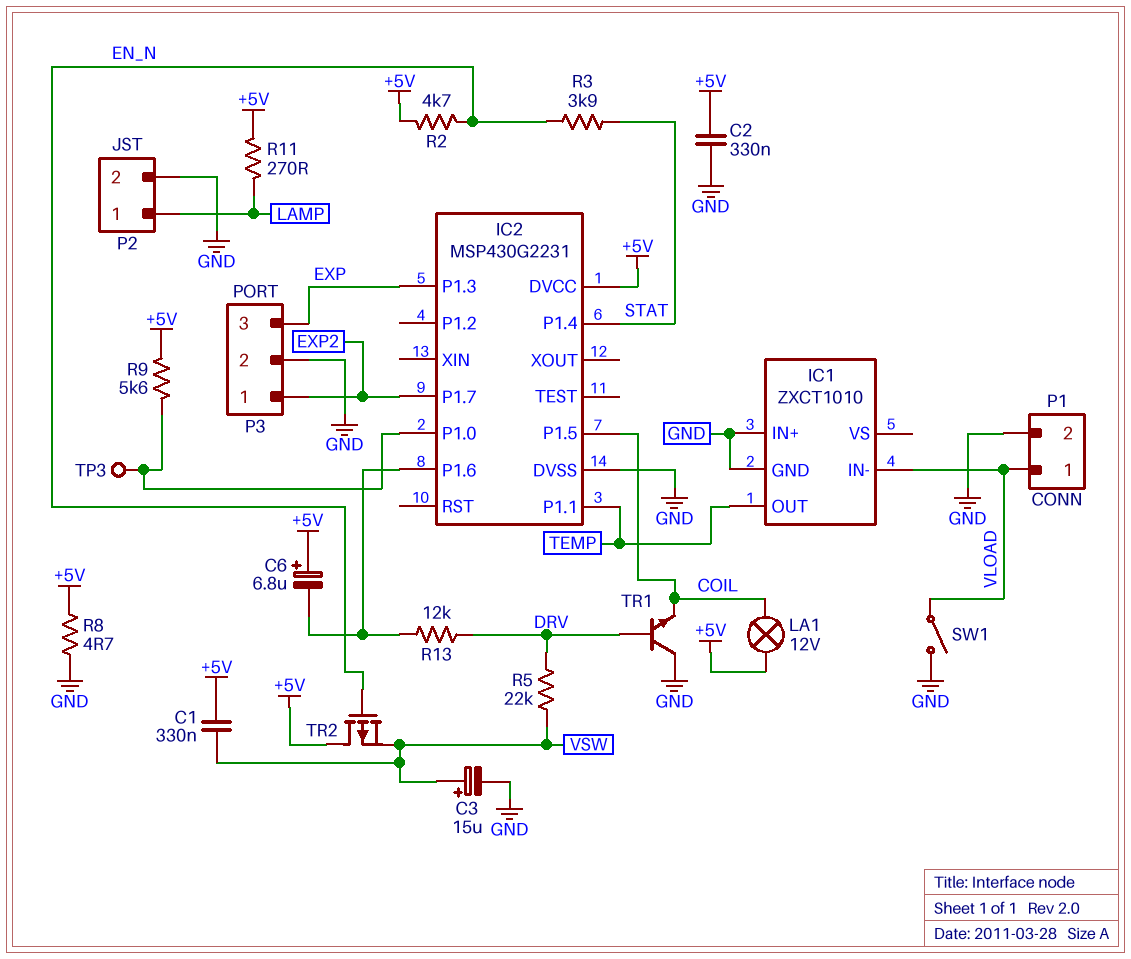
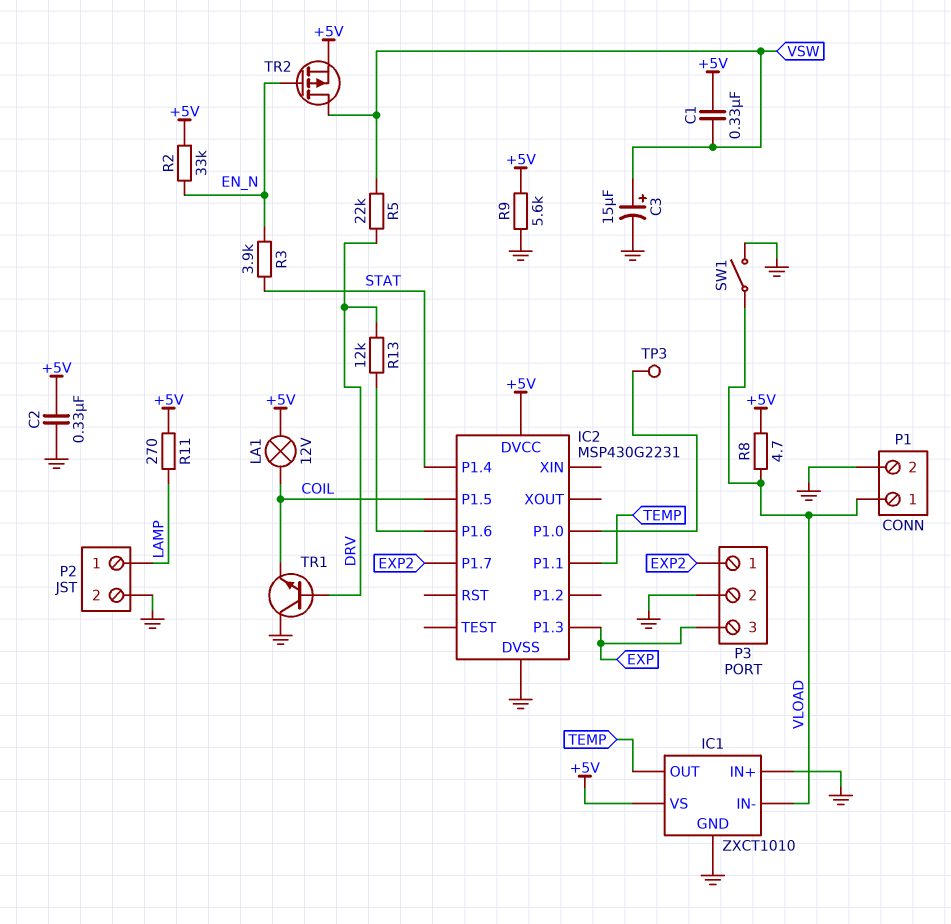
C6: 6.8uF (plus +5V, minus IC2/P1.6) -> none
IC1 pin VS: none -> +5V
R2: 4.7k (+5V, EN_N) -> 33k (+5V, EN_N)
R8: 4.7 (+5V, GND) -> 4.7 (+5V, VLOAD)
R9: 5.6k (+5V, IC2/P1.0) -> 5.6k (+5V, GND)
TR2: PMOS (G EN_N, D +5V, S VSW) -> PMOS (G EN_N, D VSW, S +5V)

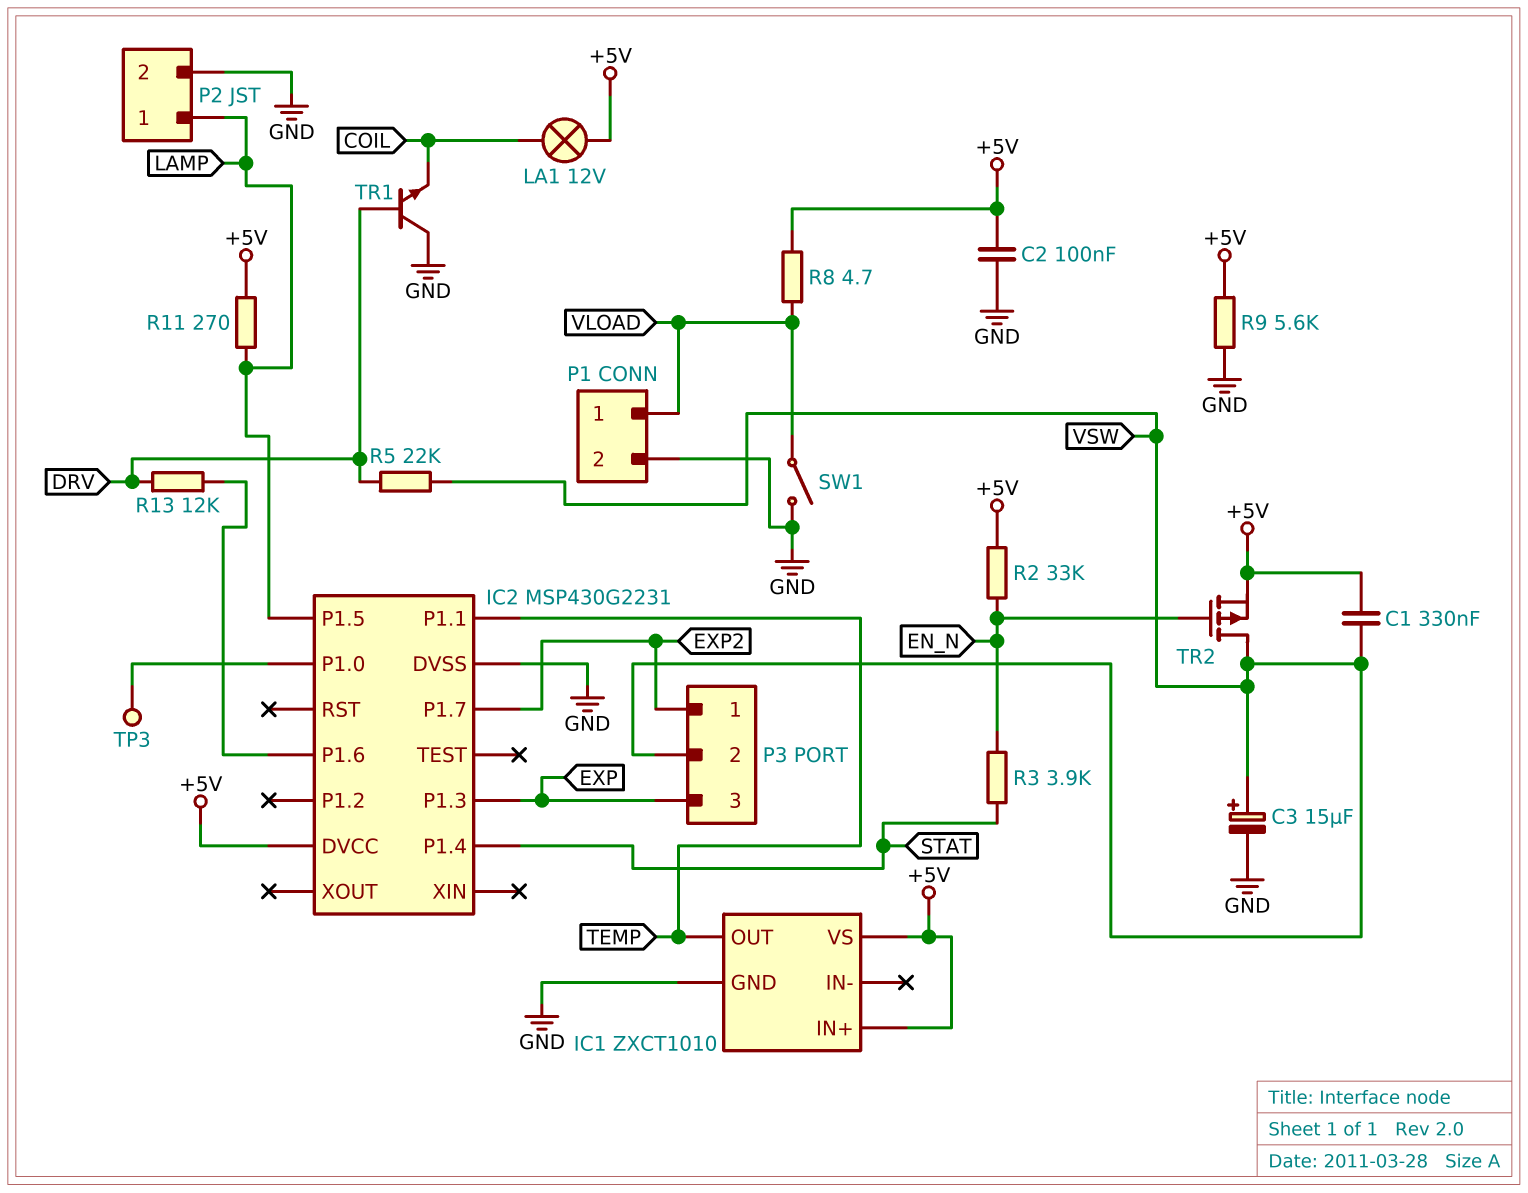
C2: 330nF (+5V, GND) -> 100nF (+5V, GND)
IC1 pin IN+: GND -> +5V
IC1 pin IN-: VLOAD -> none
IC2 pin P1.5: COIL -> LAMP
P3 pin 2: GND -> VSW

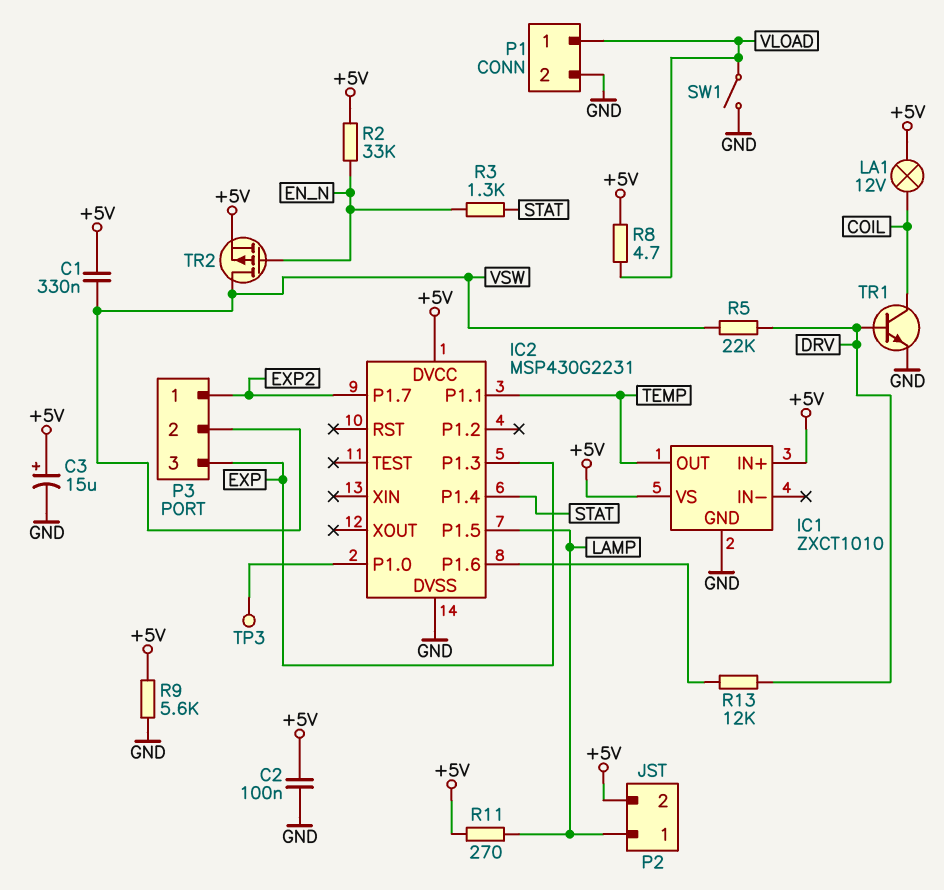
C3: 15uF (plus VSW, minus GND) -> 15uF (plus +5V, minus GND)
P2 pin 2: GND -> +5V
R3: 3.9k (EN_N, STAT) -> 1.3k (EN_N, STAT)
TR1: NPN (B DRV, C GND, E COIL) -> NPN (B DRV, C COIL, E GND)

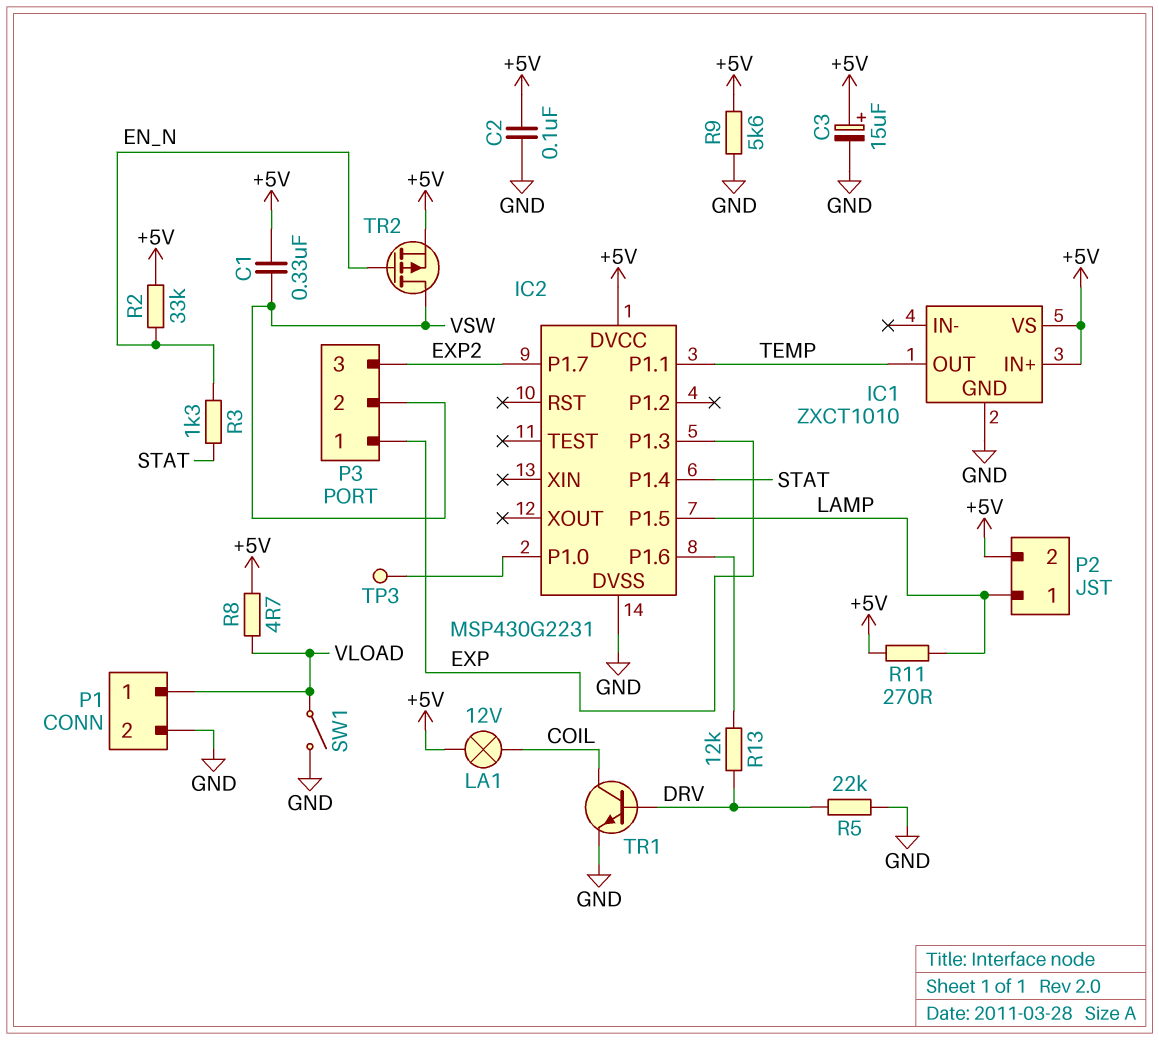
P3 pin 1: EXP2 -> EXP
P3 pin 3: EXP -> EXP2
R5: 22k (DRV, VSW) -> 22k (DRV, GND)

